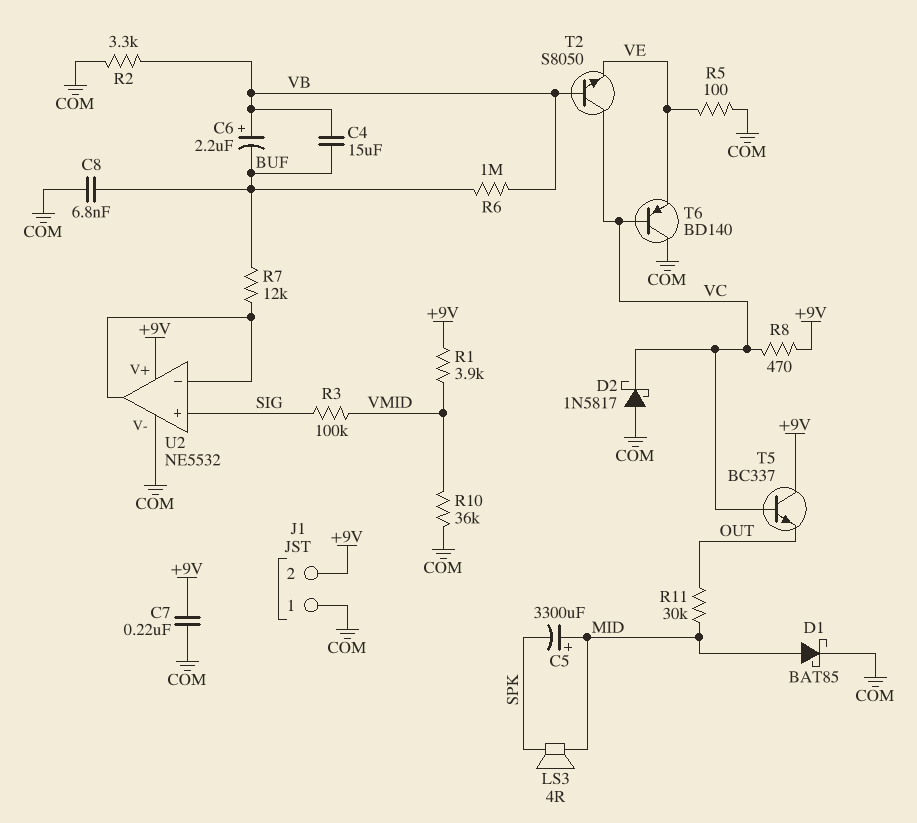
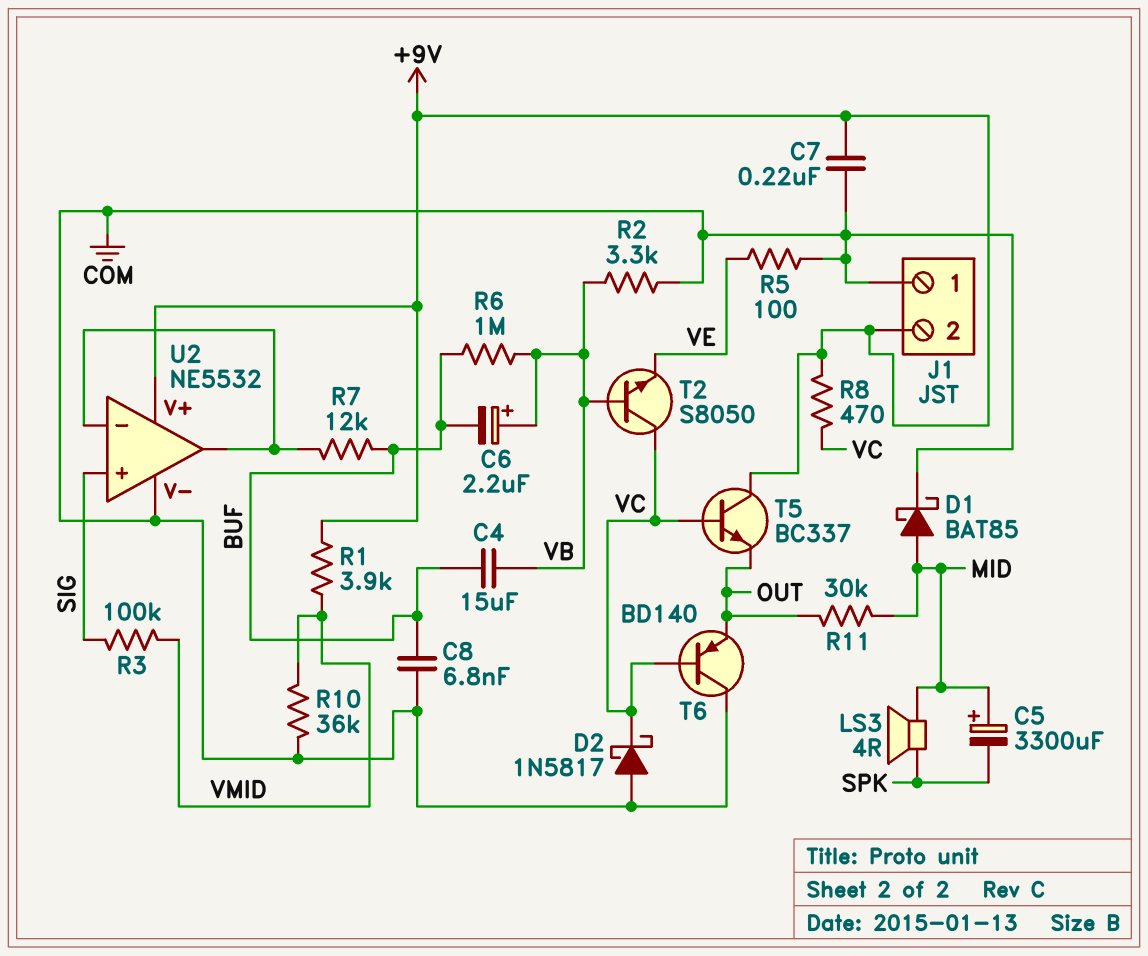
T6: PNP BD140 (B VC, C COM, E VE) -> PNP BD140 (B VC, C COM, E OUT)

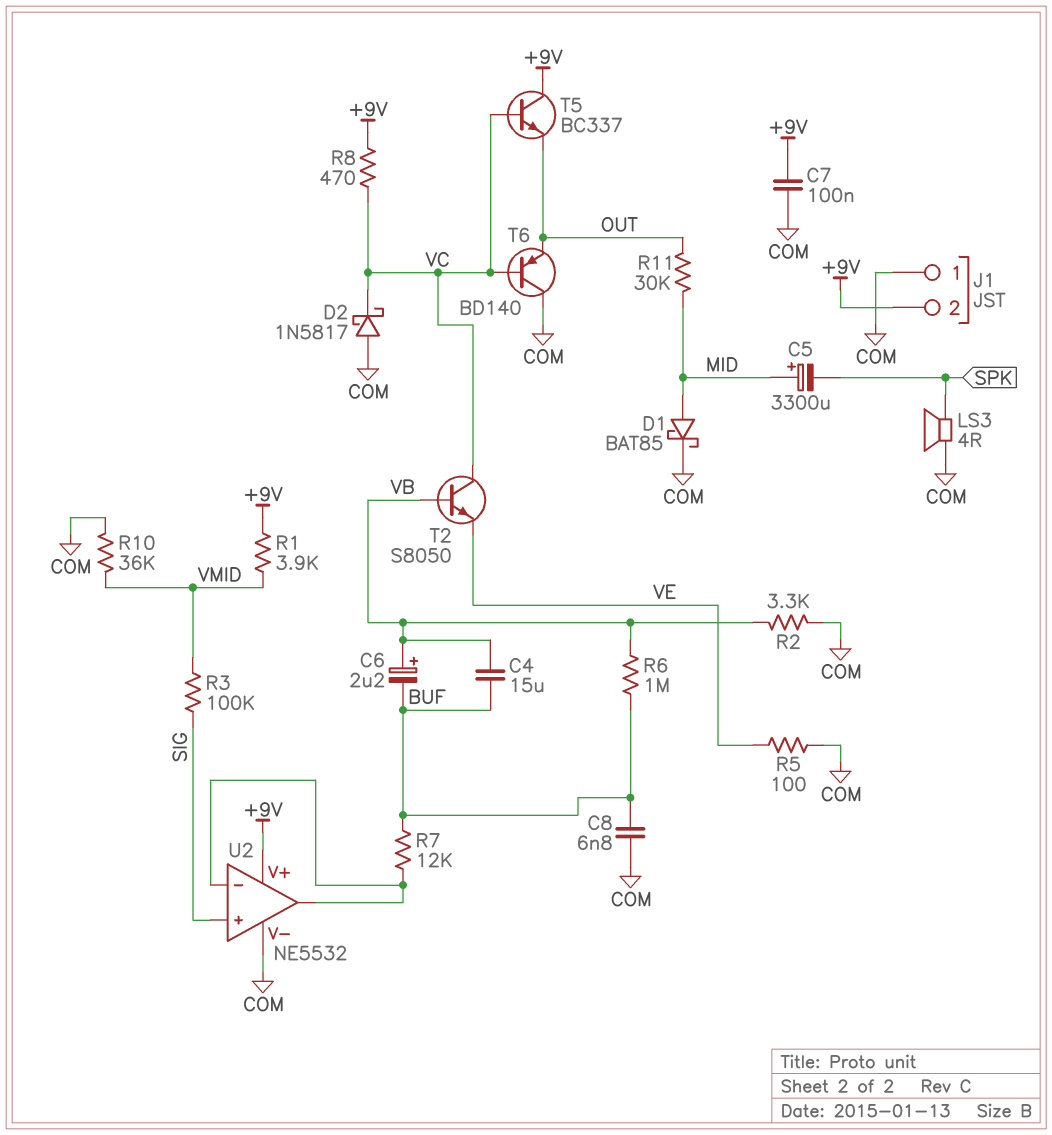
C7: 220nF (+9V, COM) -> 100nF (+9V, COM)
LS3: speaker 4R (MID, SPK) -> speaker 4R (COM, SPK)

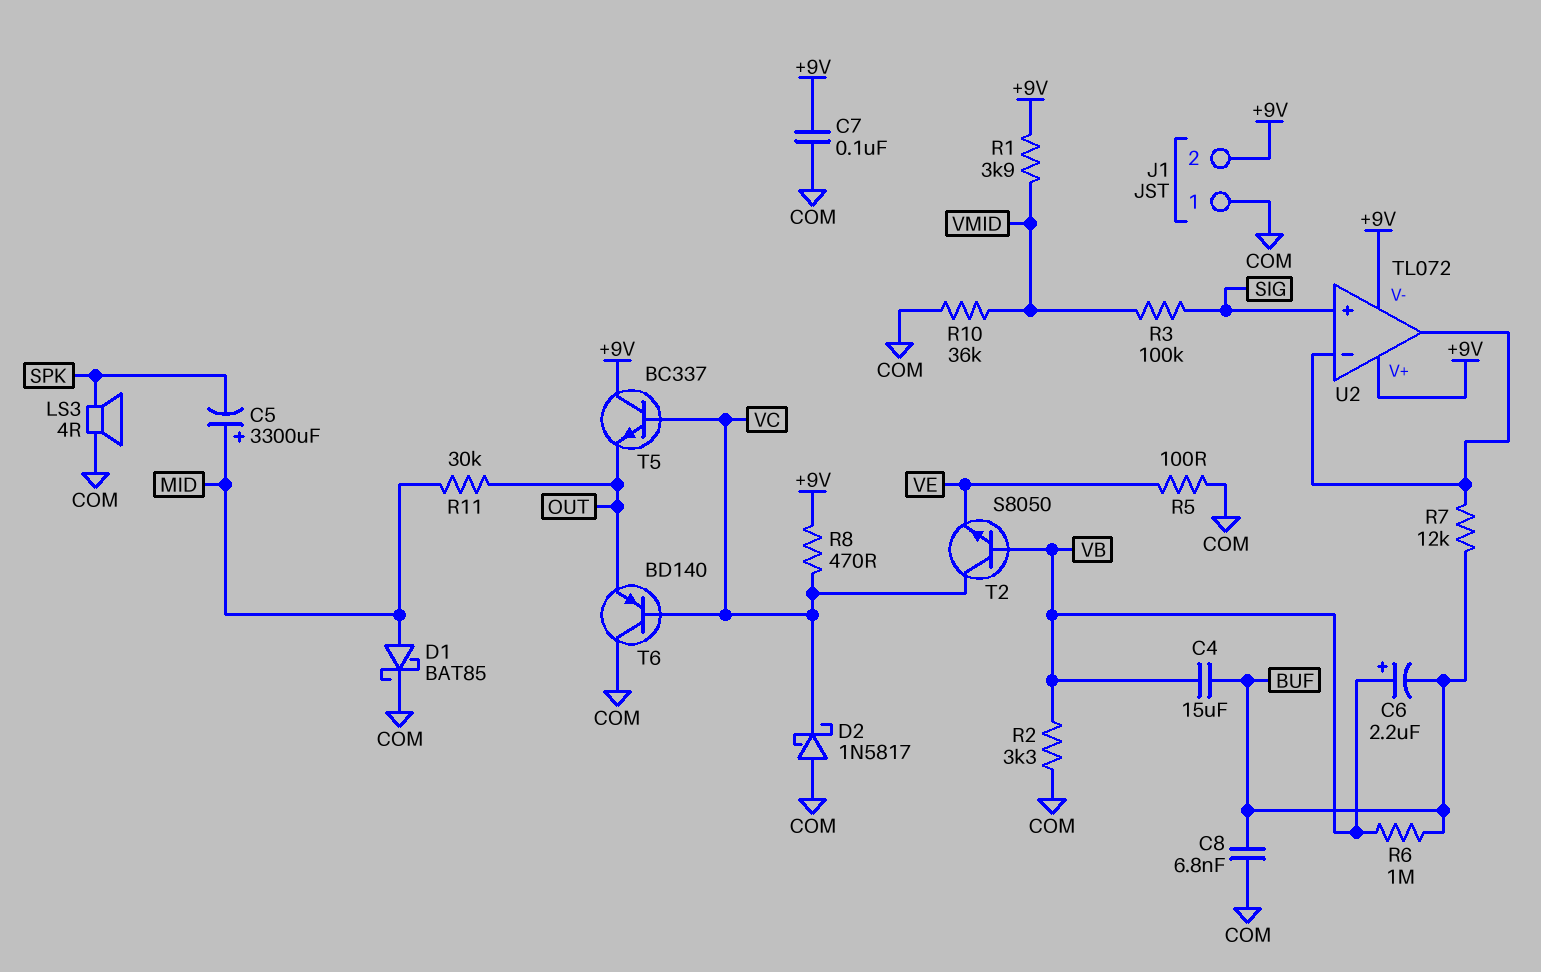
U2: NE5532 -> TL072
U2 pin V-: COM -> +9V

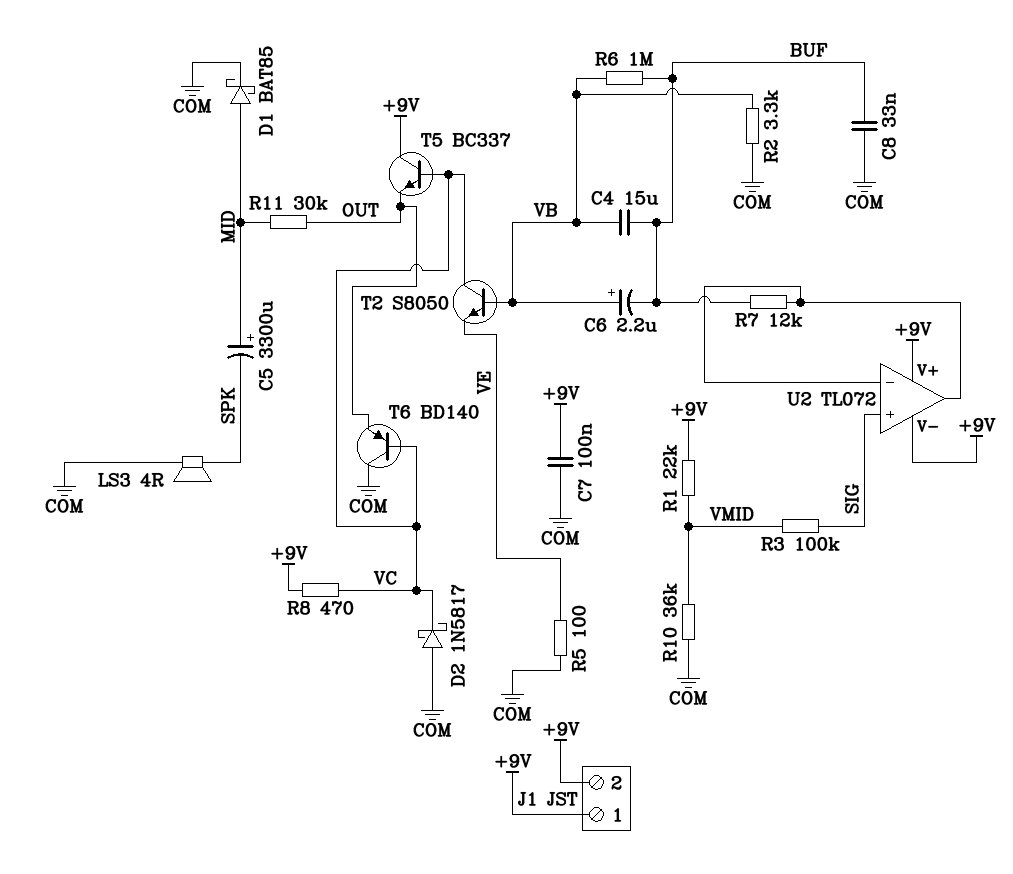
C8: 6.8nF (BUF, COM) -> 33nF (BUF, COM)
J1 pin 1: COM -> +9V
R1: 3.9k (+9V, VMID) -> 22k (+9V, VMID)

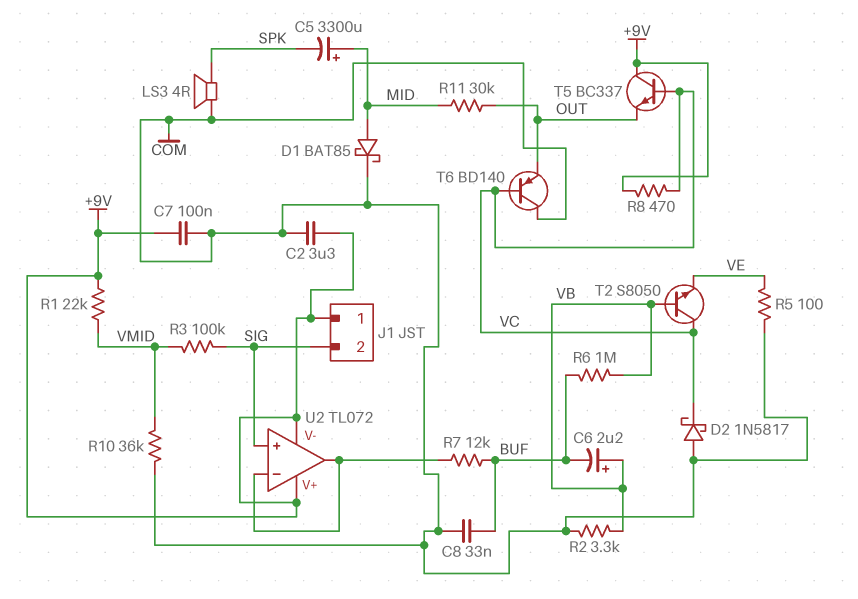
C2: none -> 3.3uF (+9V, COM)
C4: 15uF (BUF, VB) -> none
J1 pin 2: +9V -> SIG

